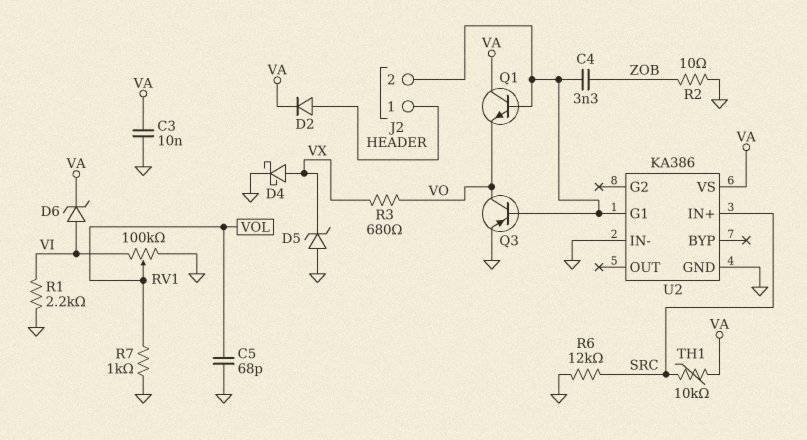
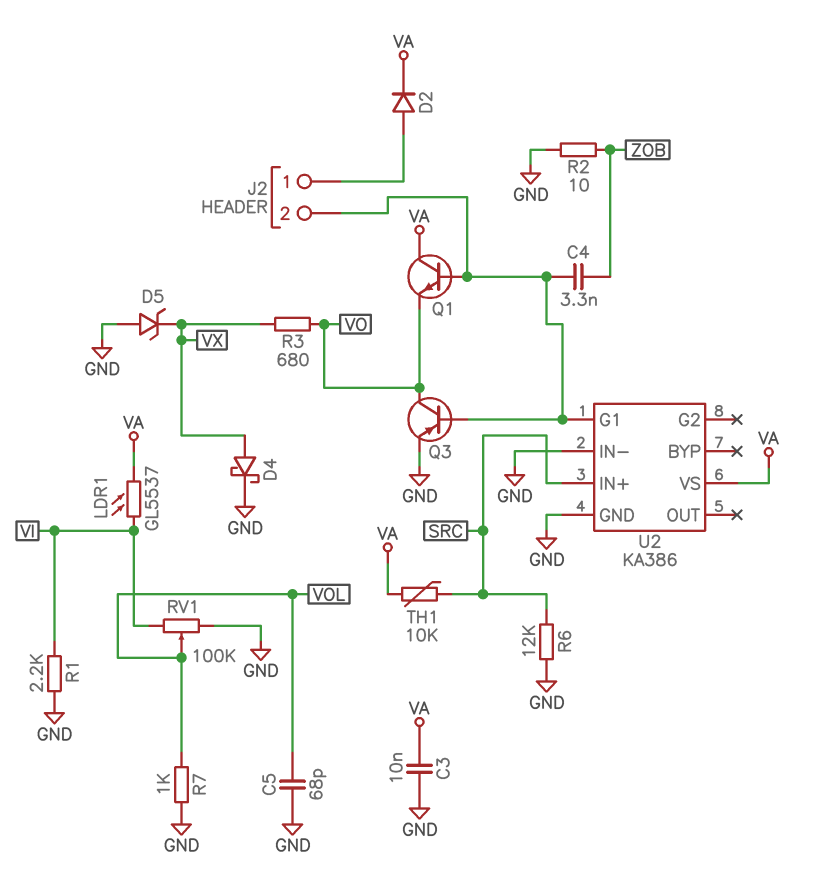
D6: zener (A VI, K VA) -> none
LDR1: none -> GL5537 (VA, VI)

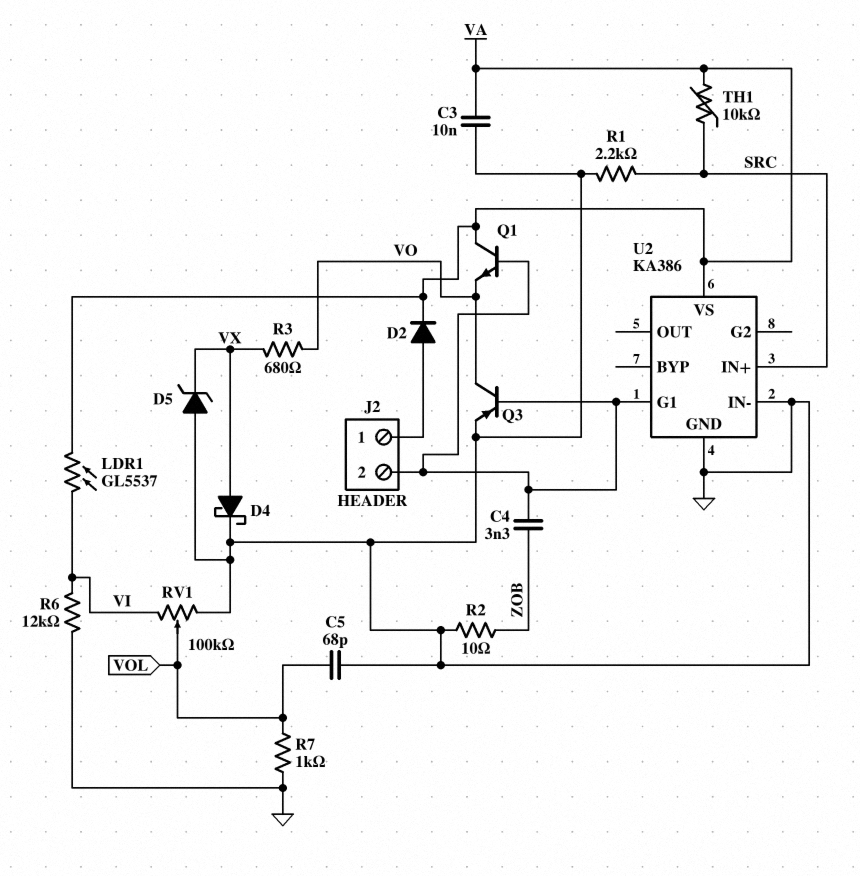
R1: 2.2k (GND, VI) -> 2.2k (GND, SRC)
R6: 12k (GND, SRC) -> 12k (GND, VI)

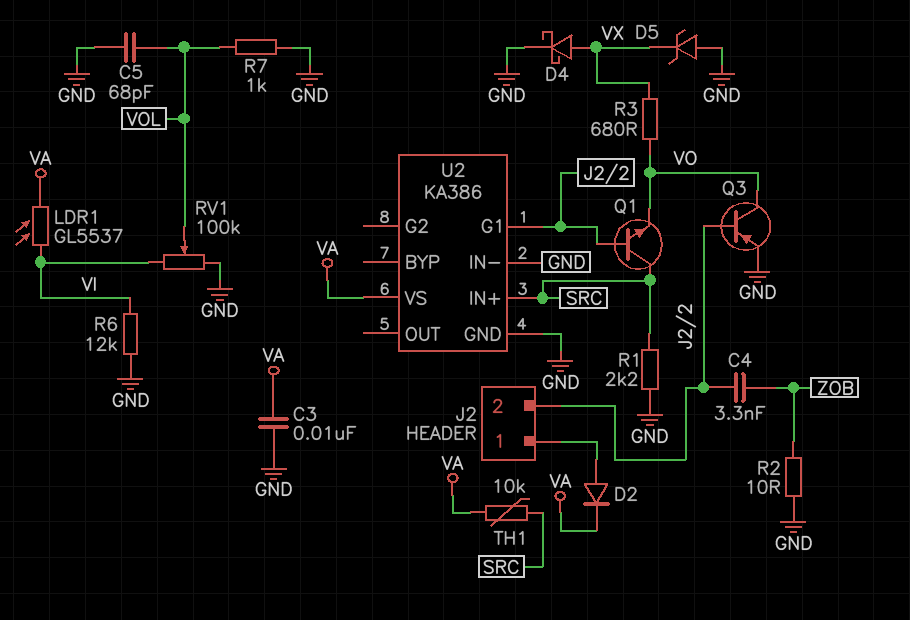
Q1: NPN (B J2/2, C VA, E VO) -> NPN (B J2/2, C SRC, E VO)

